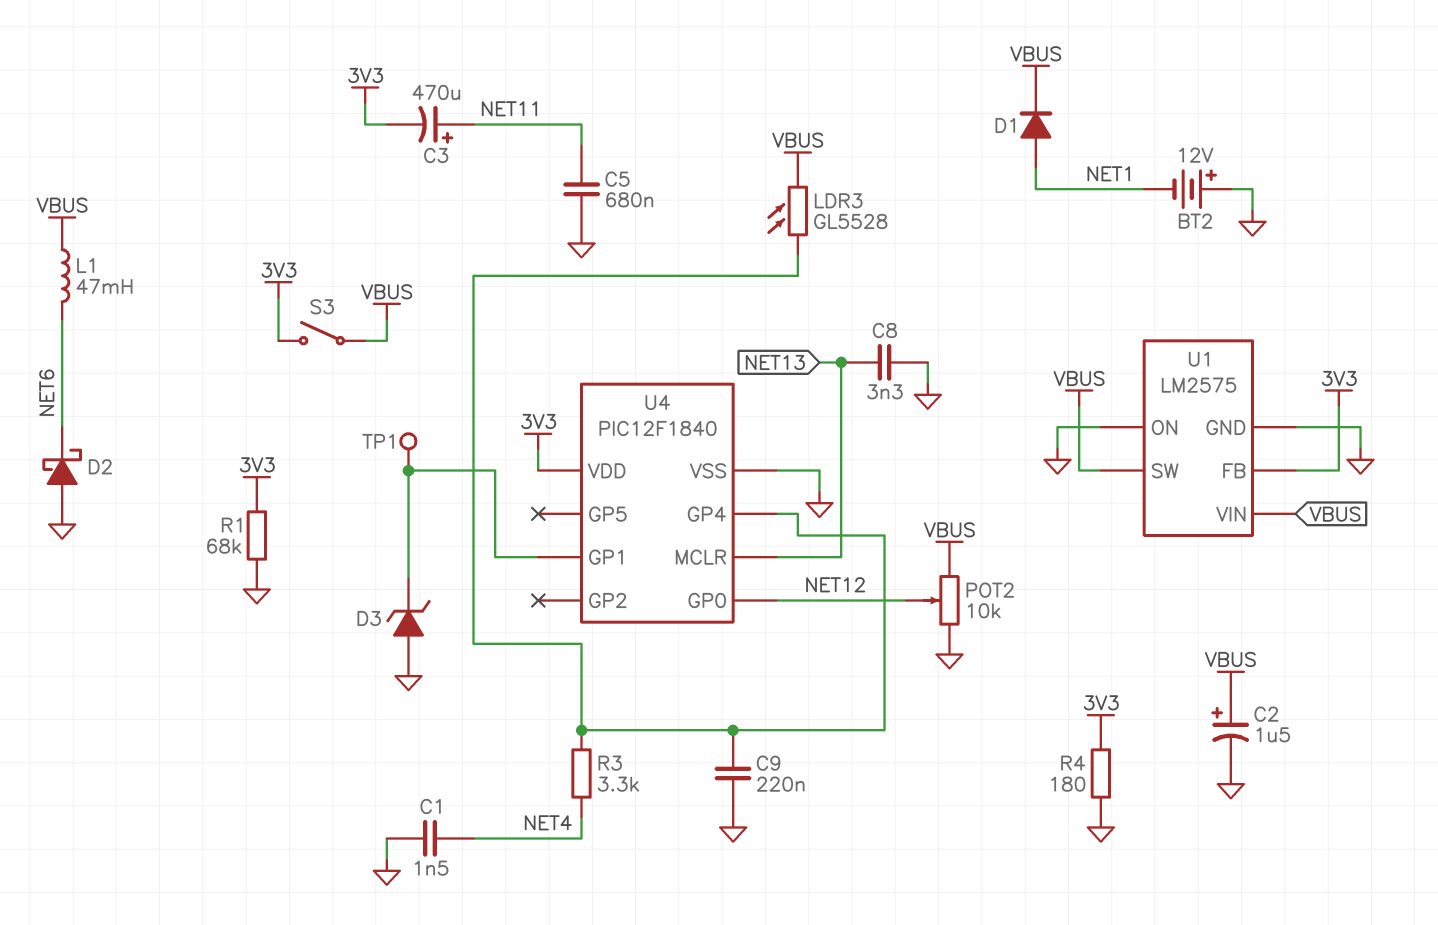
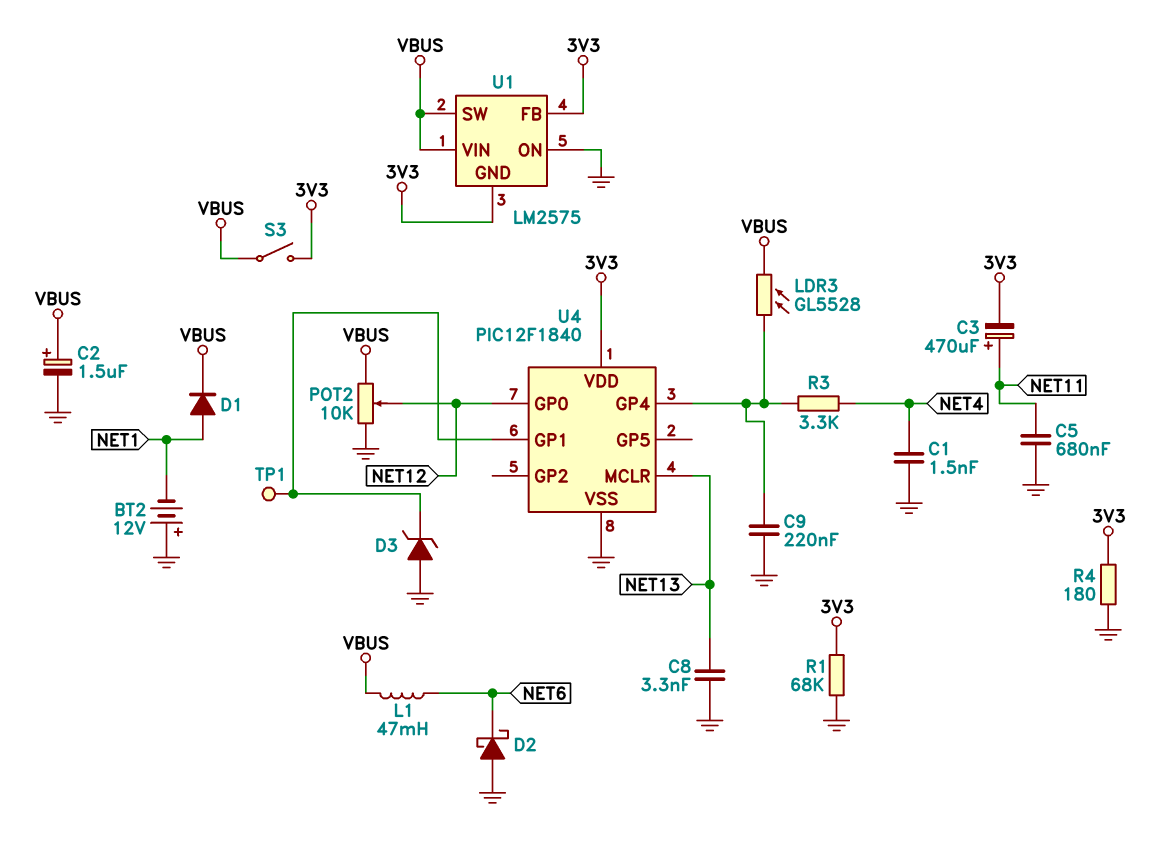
U1 pin GND: GND -> 3V3

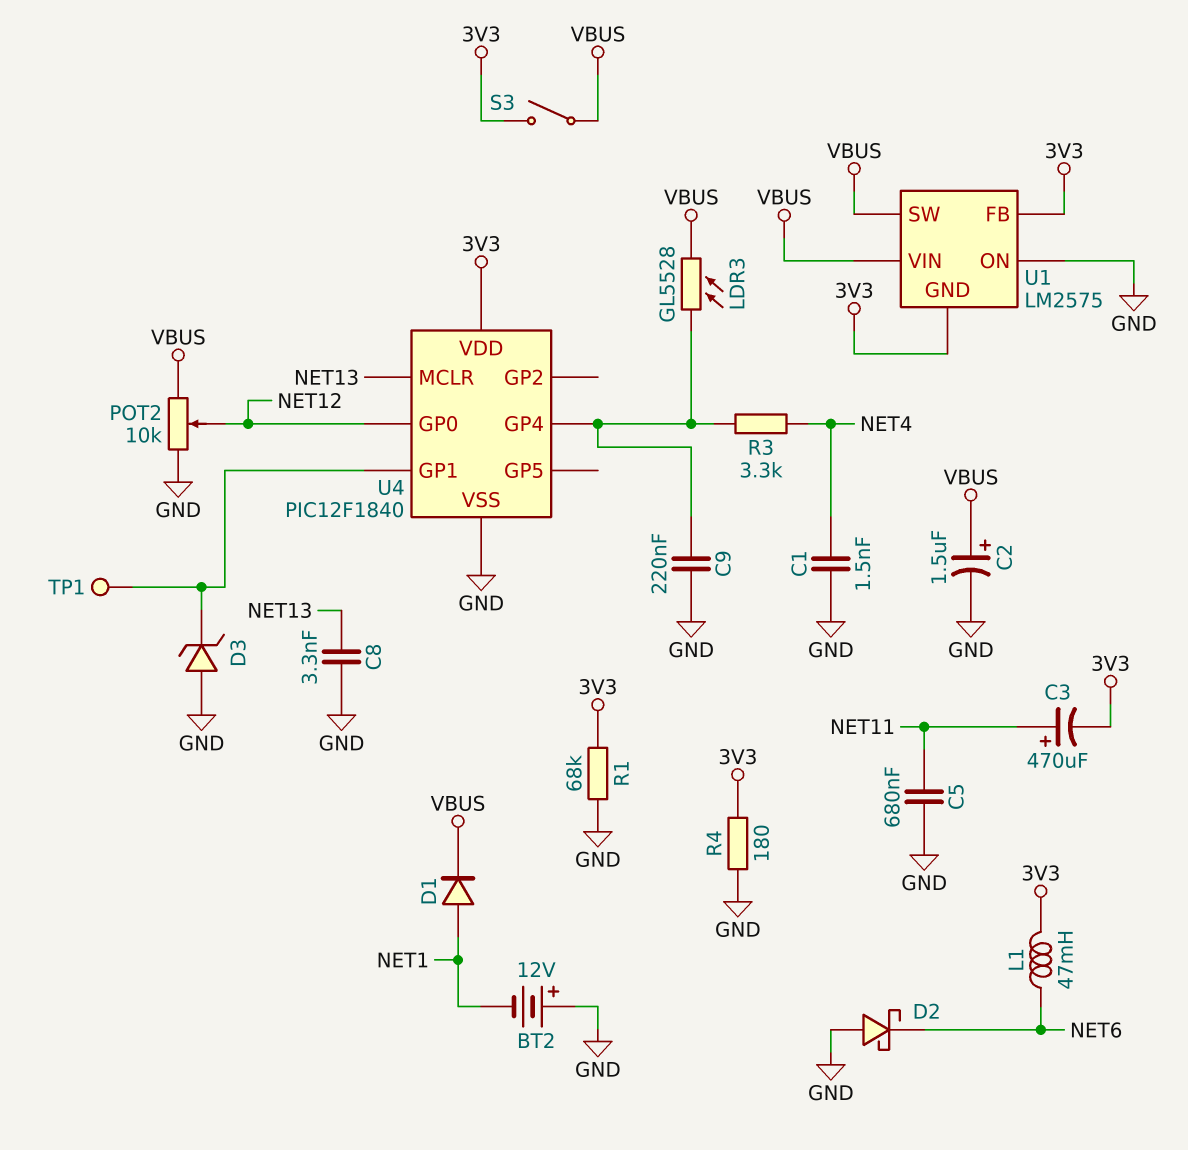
L1: 47mH (NET6, VBUS) -> 47mH (3V3, NET6)

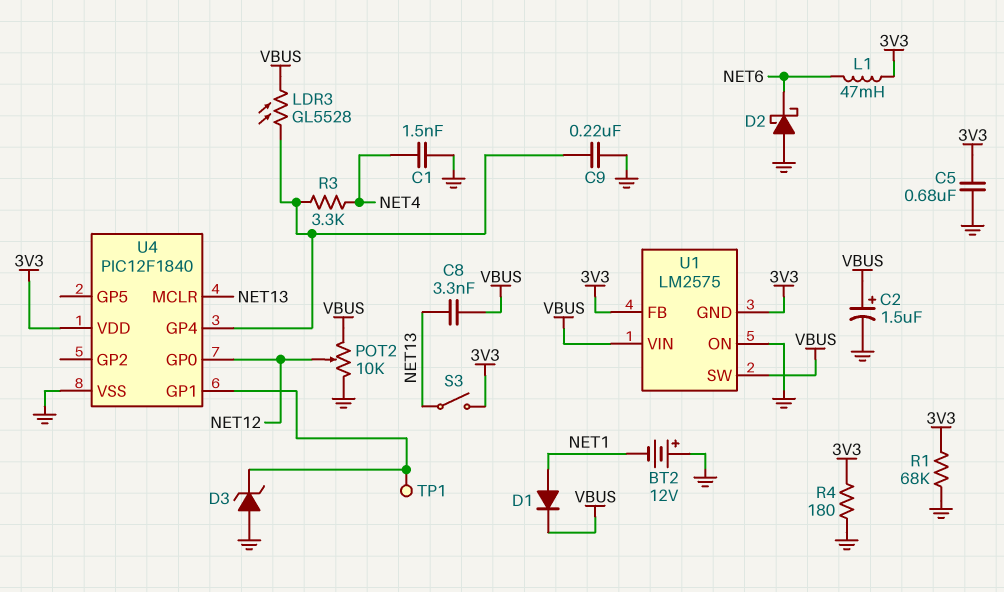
C3: 470uF (plus NET11, minus 3V3) -> none
C5: 680nF (GND, NET11) -> 680nF (3V3, GND)
C8: 3.3nF (GND, NET13) -> 3.3nF (NET13, VBUS)
S3: switch (3V3, VBUS) -> switch (3V3, NET13)

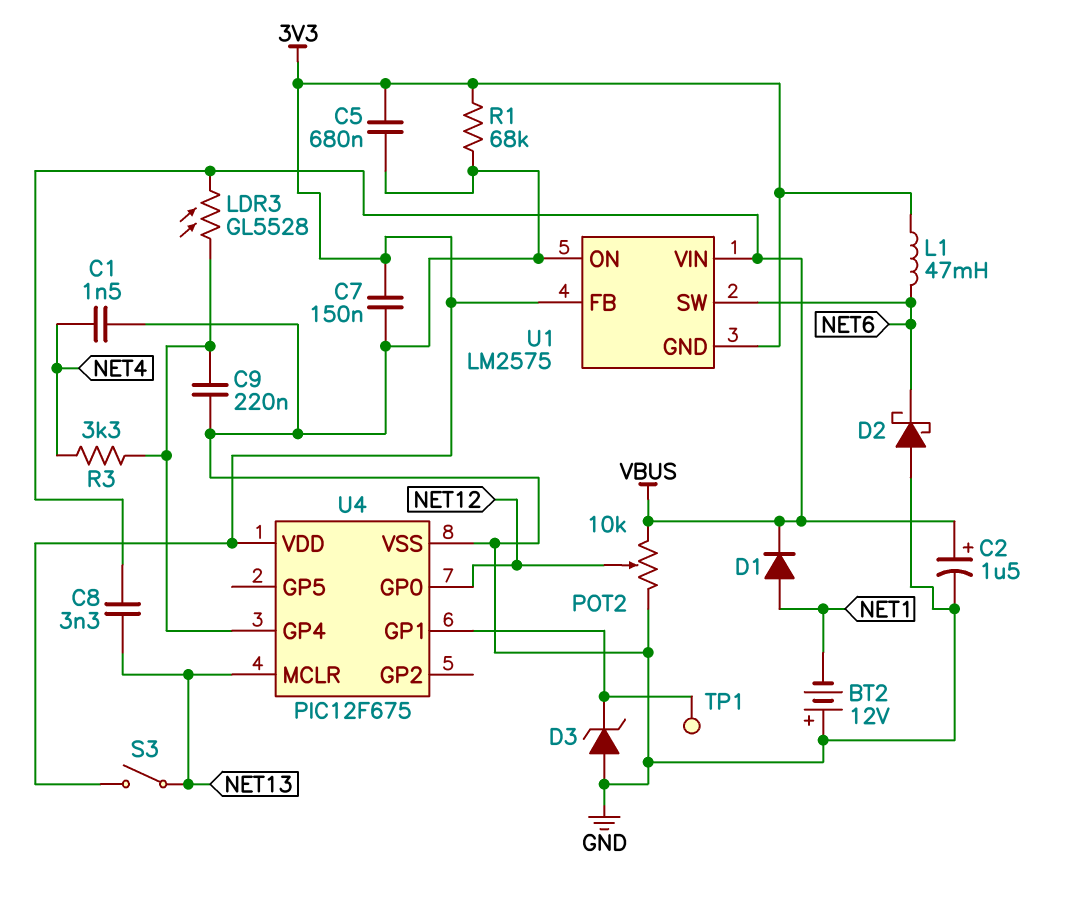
C7: none -> 150nF (3V3, GND)
R4: 180 (3V3, GND) -> none
U1 pin SW: VBUS -> NET6
U4: PIC12F1840 -> PIC12F675

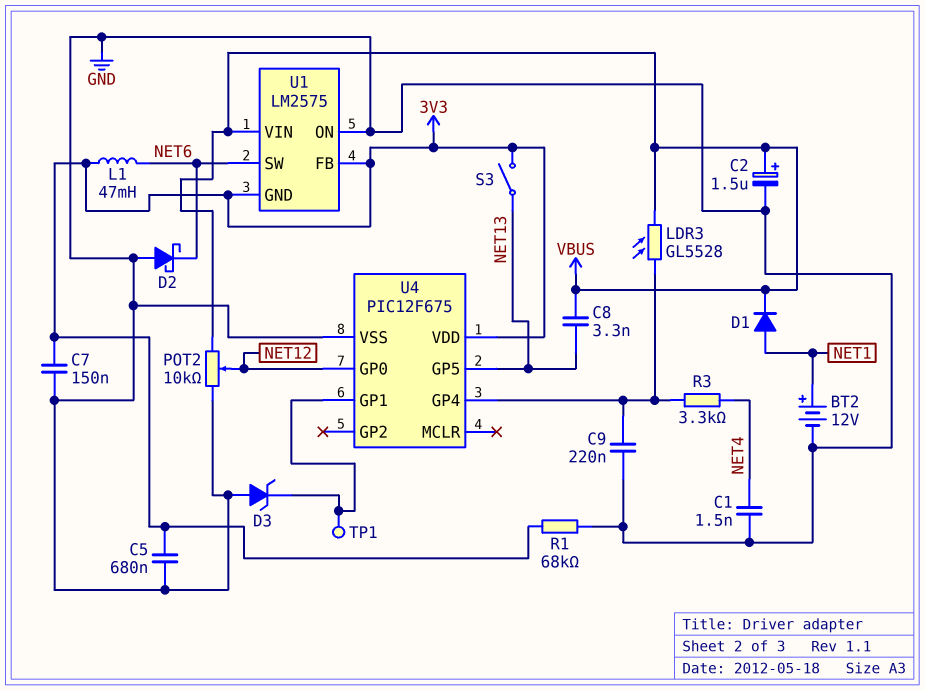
BT2: 12V (plus GND, minus NET1) -> 12V (plus NET1, minus GND)
U4 pin GP5: none -> NET13
U4 pin MCLR: NET13 -> none

